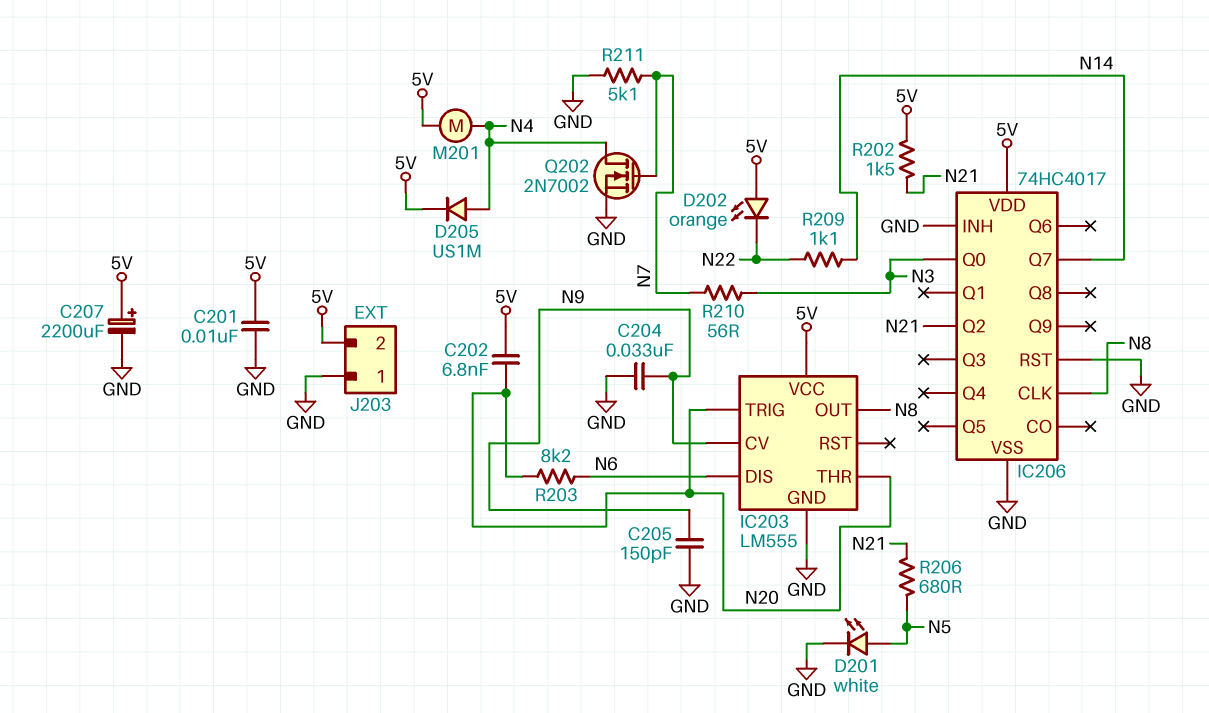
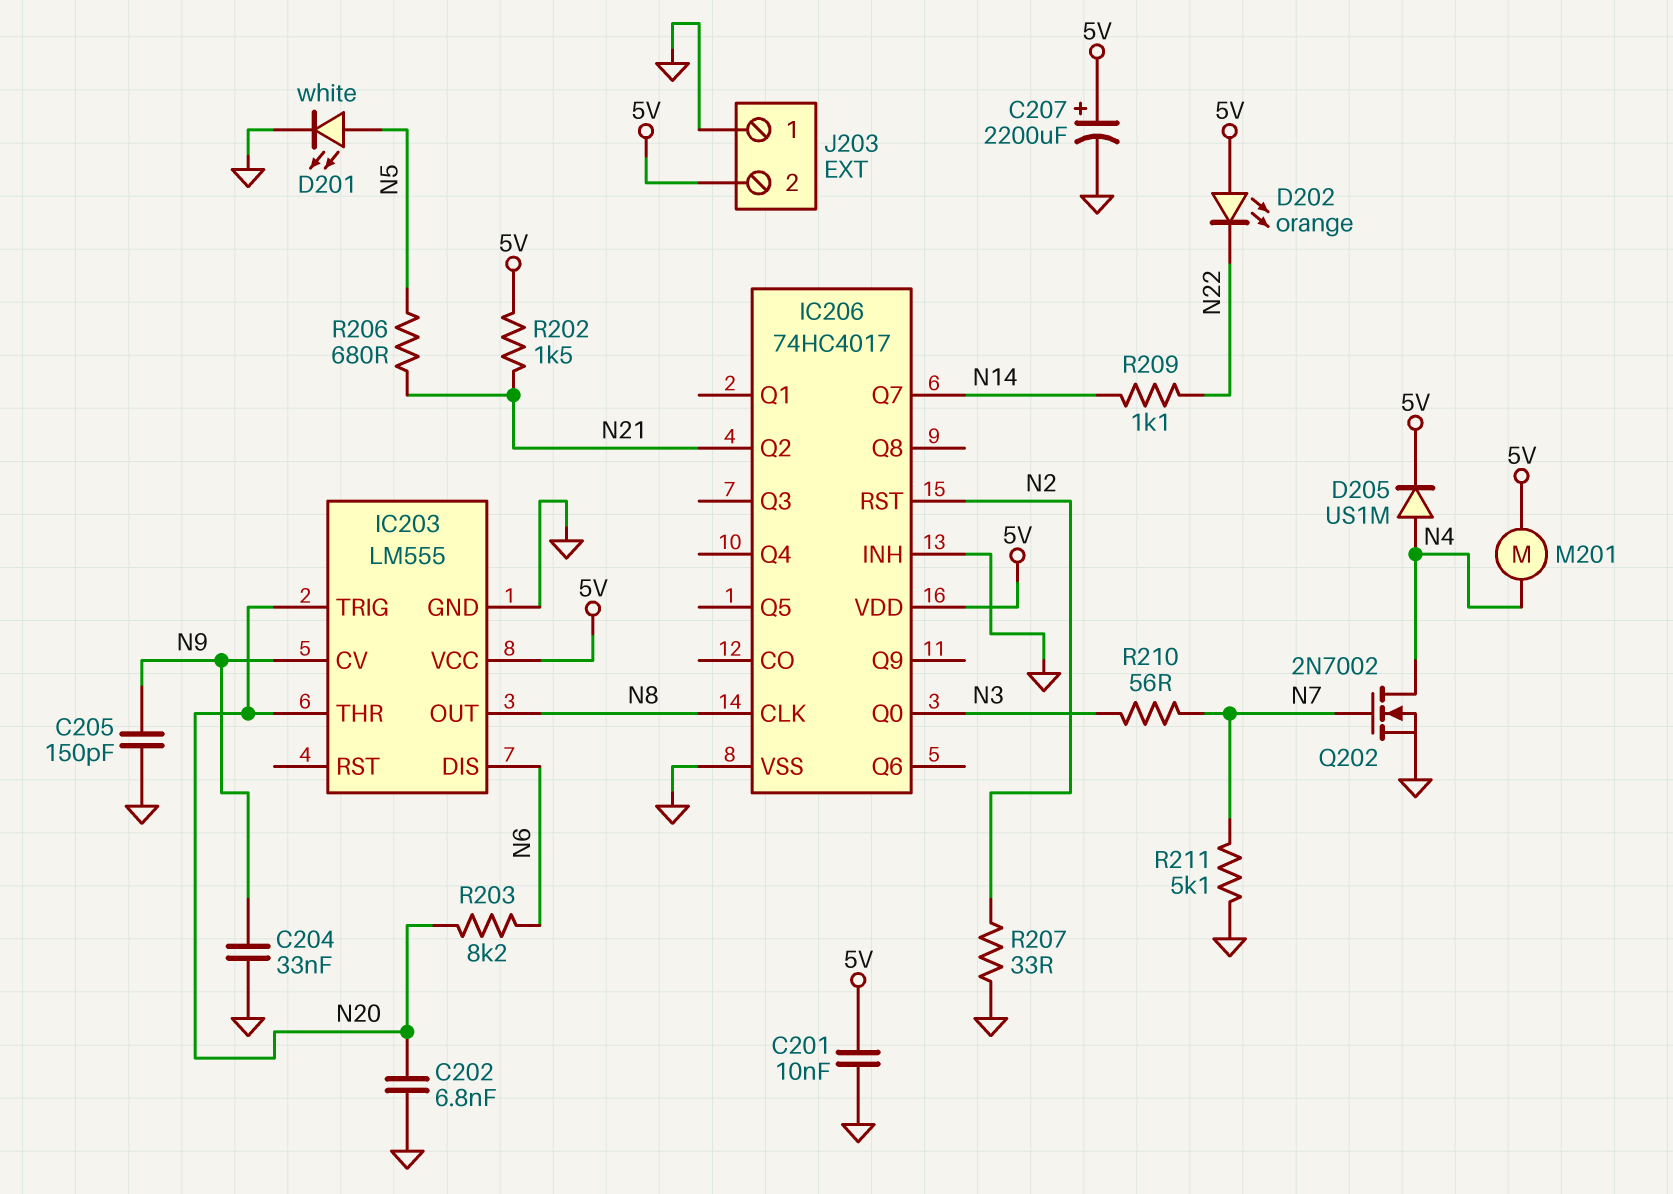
C202: 6.8nF (5V, N20) -> 6.8nF (GND, N20)
IC206 pin RST: GND -> N2
R207: none -> 33 (GND, N2)

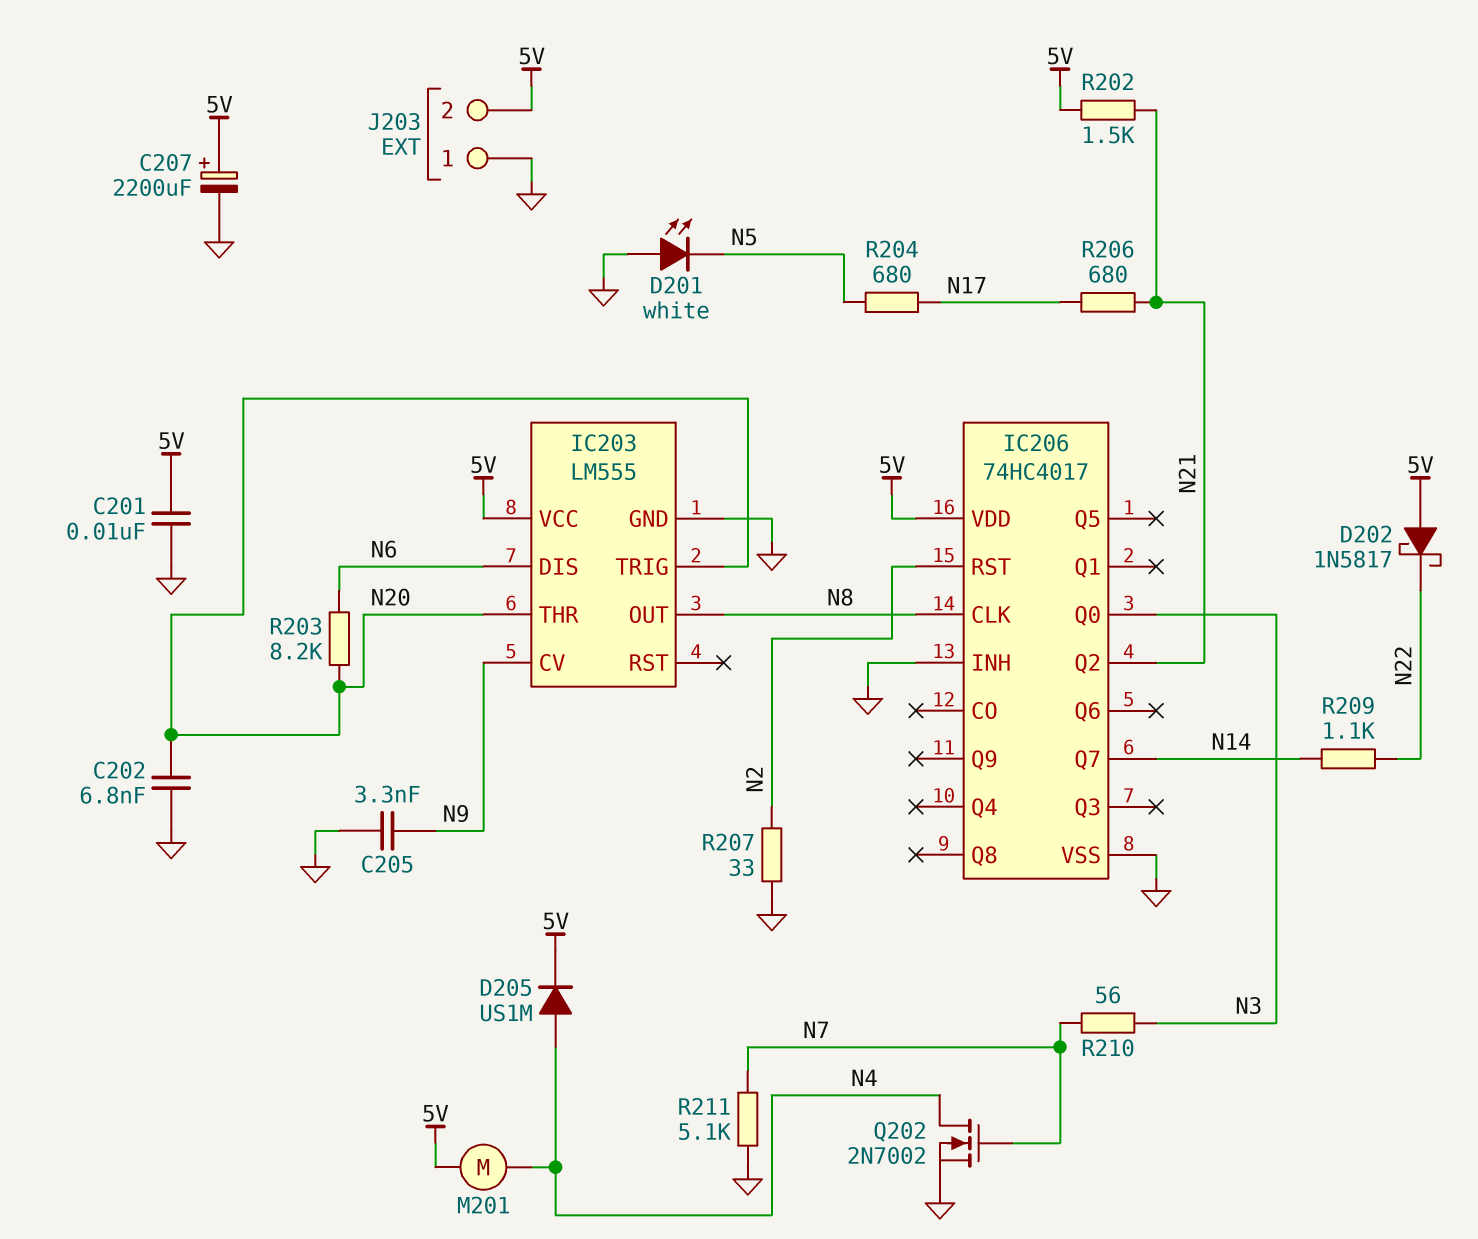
C204: 33nF (GND, N9) -> none
C205: 150pF (GND, N9) -> 3.3nF (GND, N9)
D201: LED white (A N5, K GND) -> LED white (A GND, K N5)
D202: LED orange (A 5V, K N22) -> schottky 1N5817 (A 5V, K N22)
R204: none -> 680 (N5, N17)
R206: 680 (N5, N21) -> 680 (N17, N21)

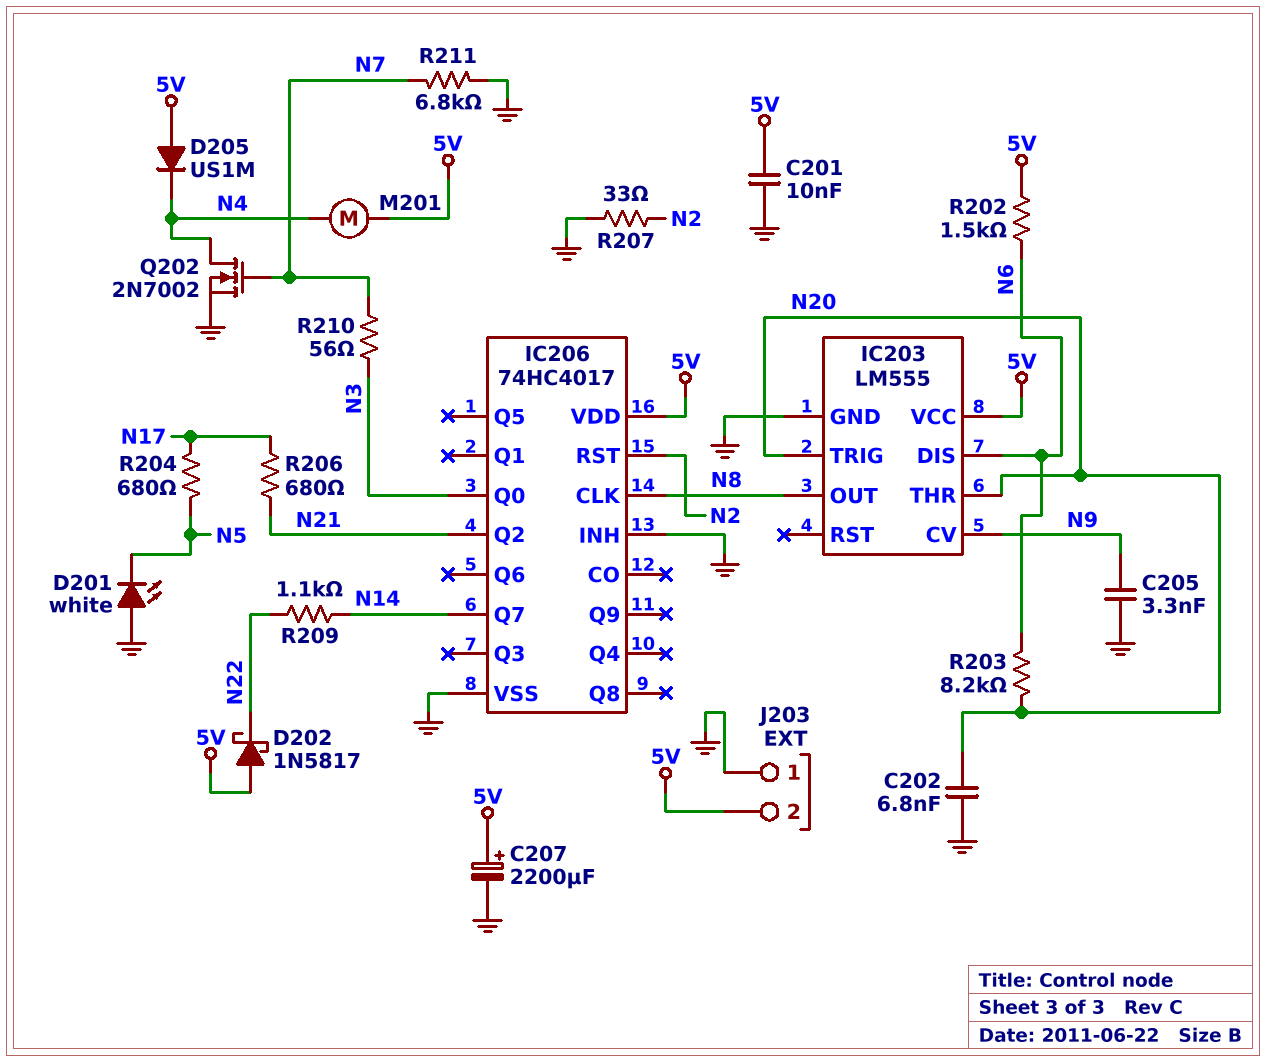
D205: diode US1M (A N4, K 5V) -> diode US1M (A 5V, K N4)
R202: 1.5k (5V, N21) -> 1.5k (5V, N6)
R211: 5.1k (GND, N7) -> 6.8k (GND, N7)

